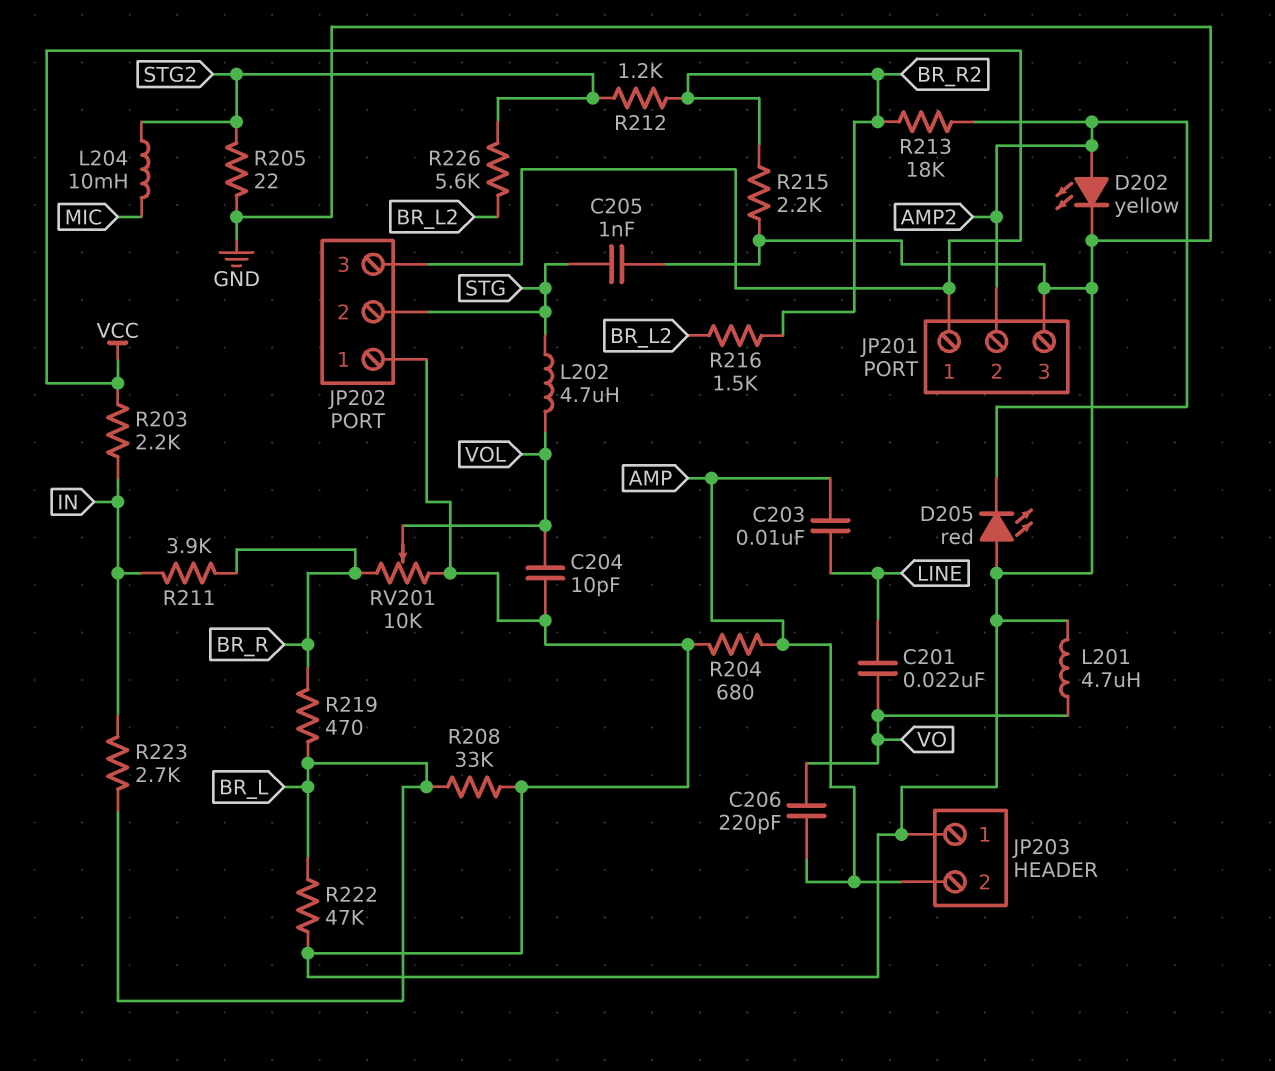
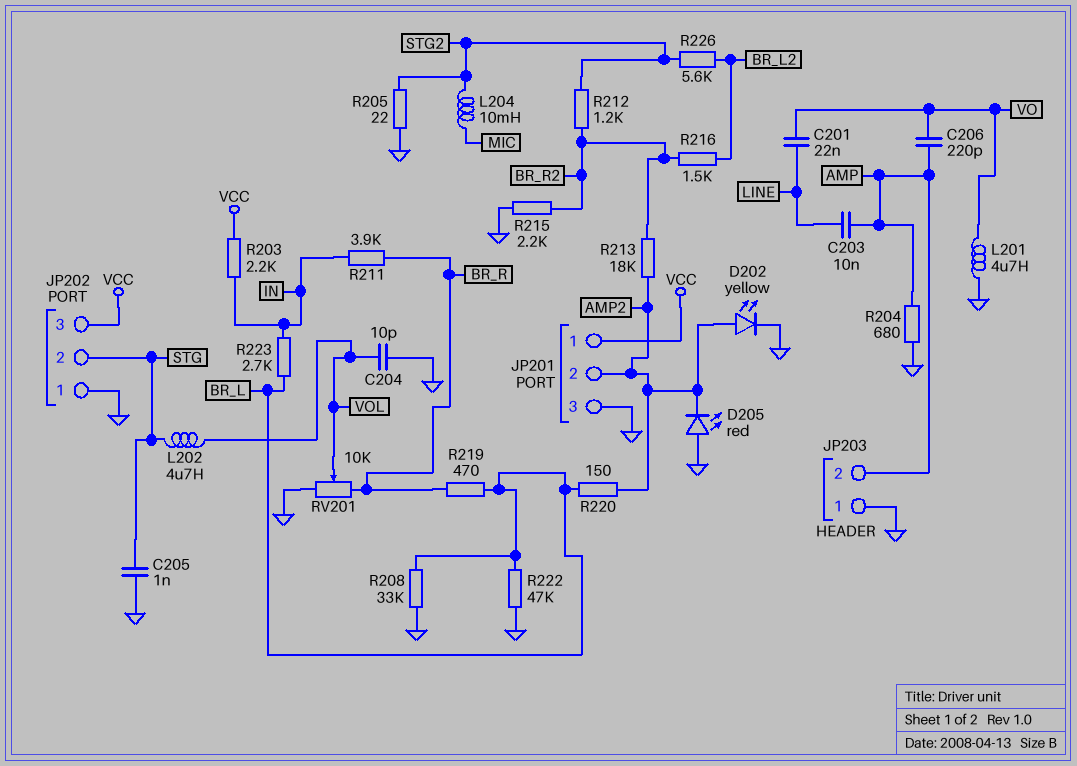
R220: none -> 150 (AMP2, BR_L)

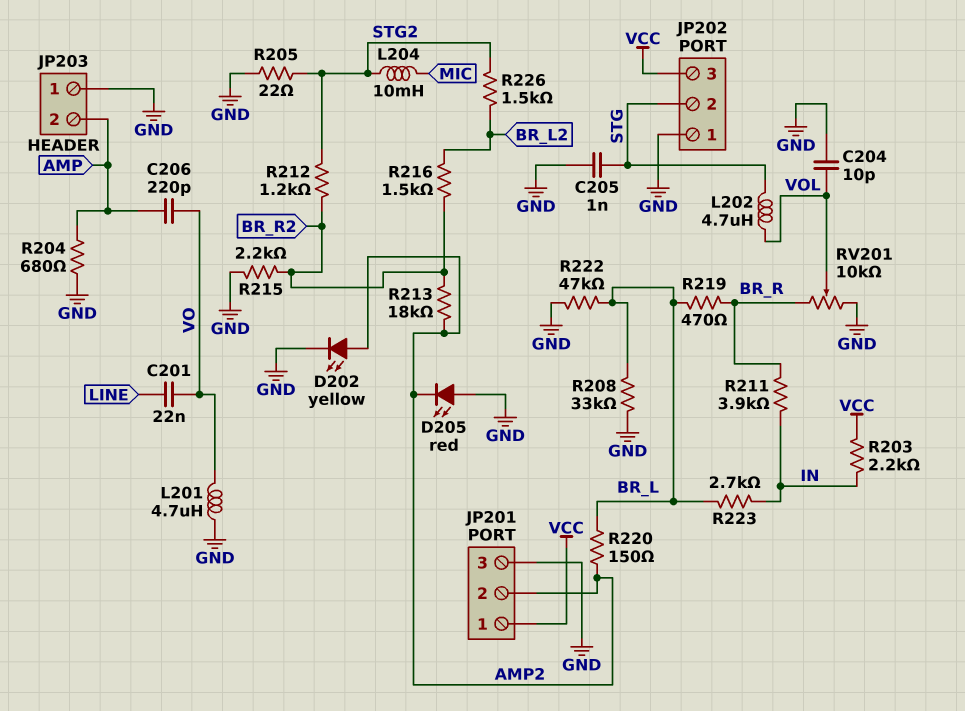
C203: 10nF (AMP, LINE) -> none
R226: 5.6k (BR_L2, STG2) -> 1.5k (BR_L2, STG2)

